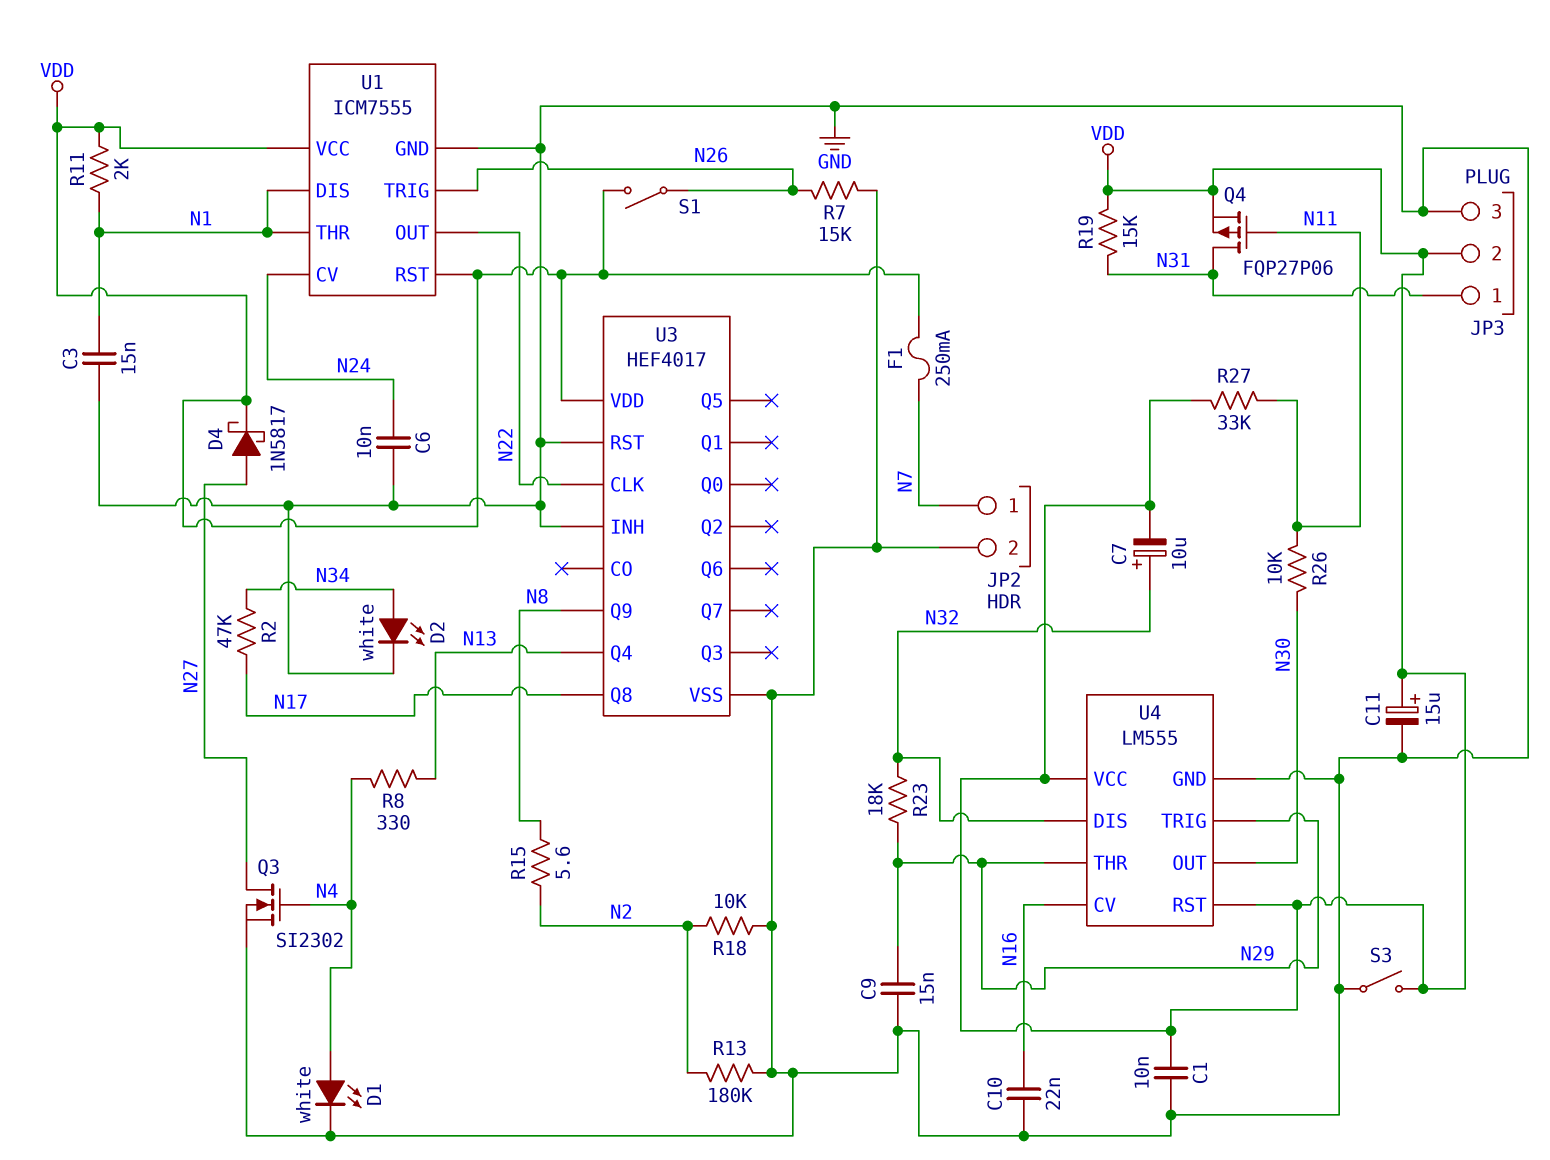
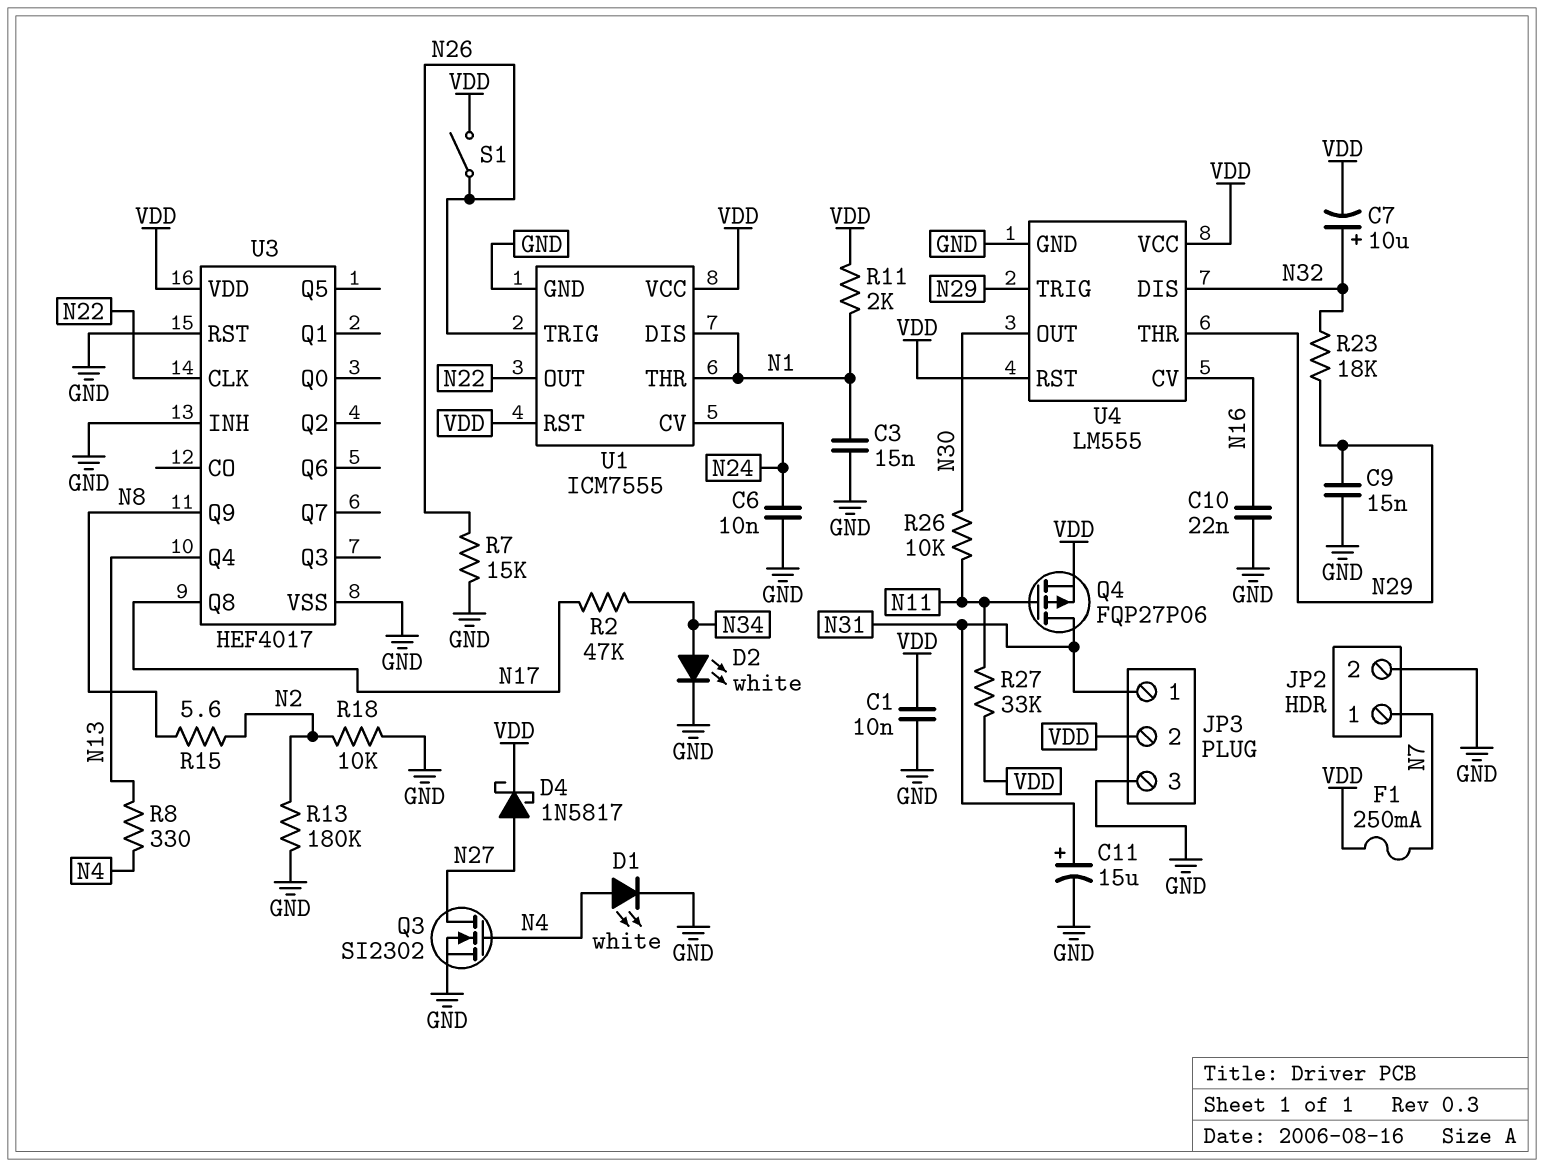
C11: 15uF (plus VDD, minus GND) -> 15uF (plus N31, minus GND)
R19: 15k (N31, VDD) -> none
S3: switch (GND, VDD) -> none

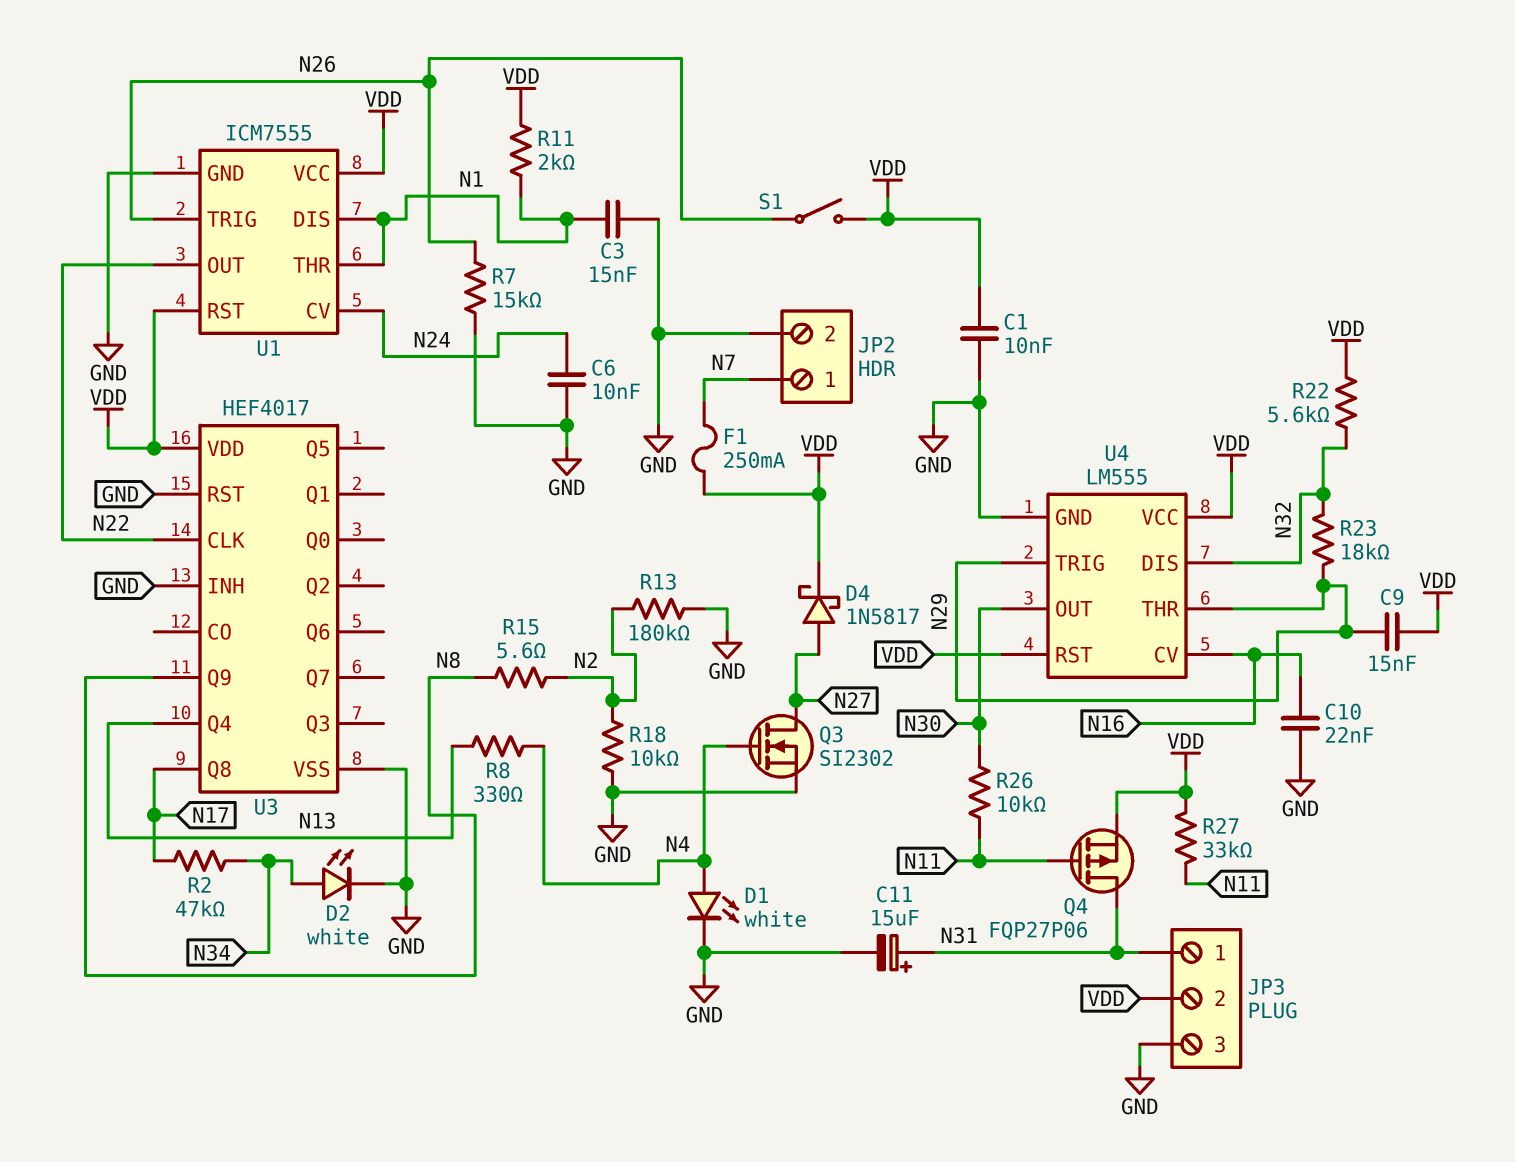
C7: 10uF (plus N32, minus VDD) -> none
C9: 15nF (GND, N29) -> 15nF (N29, VDD)
R22: none -> 5.6k (N32, VDD)

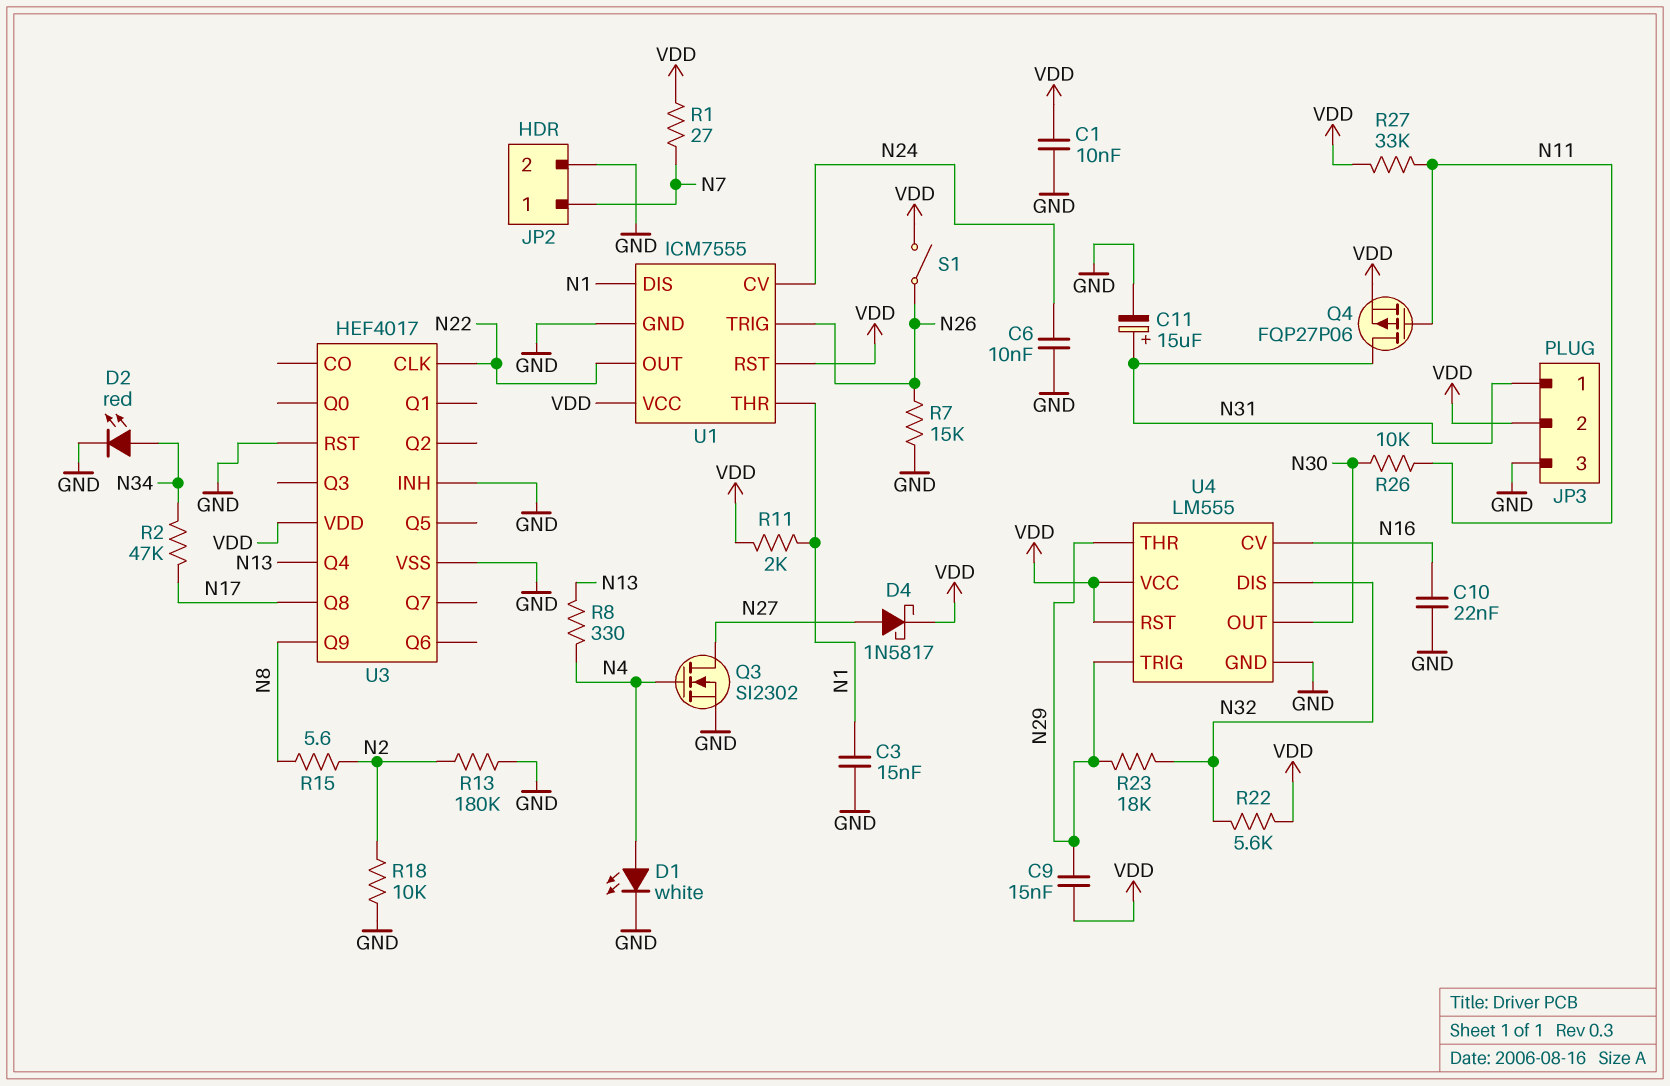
D2: LED white (A N34, K GND) -> LED red (A N34, K GND)
F1: 250mA (N7, VDD) -> none
R1: none -> 27 (N7, VDD)

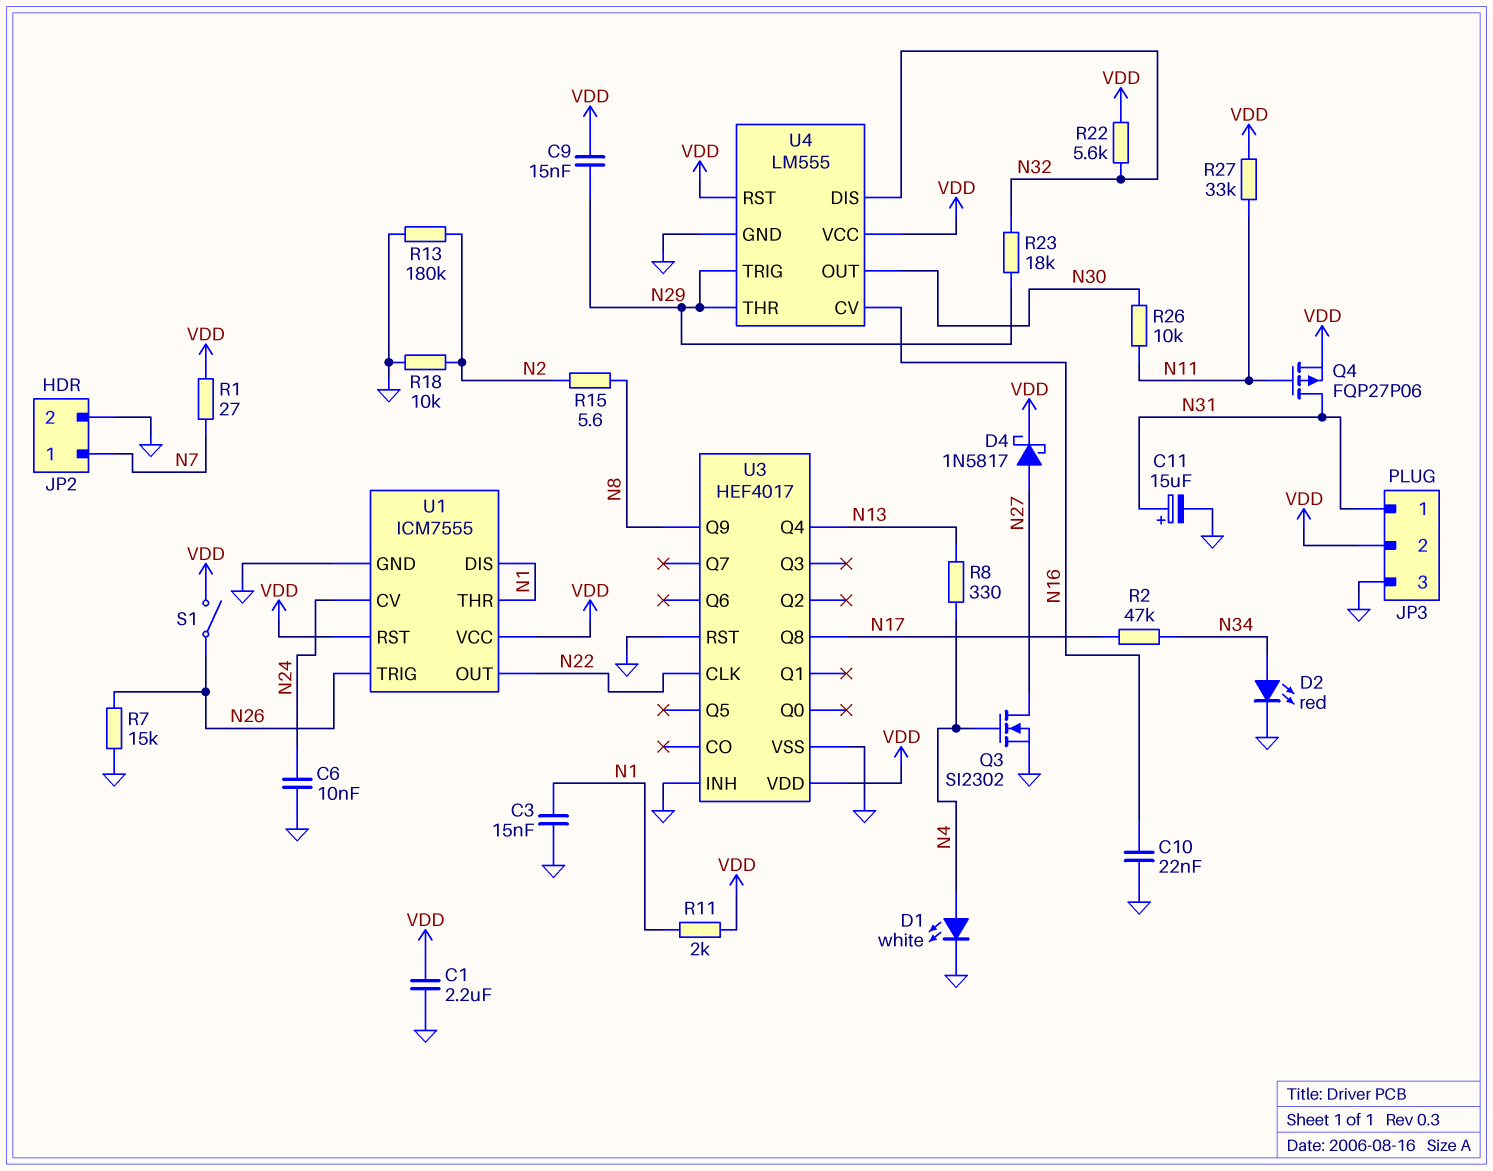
C1: 10nF (GND, VDD) -> 2.2uF (GND, VDD)

